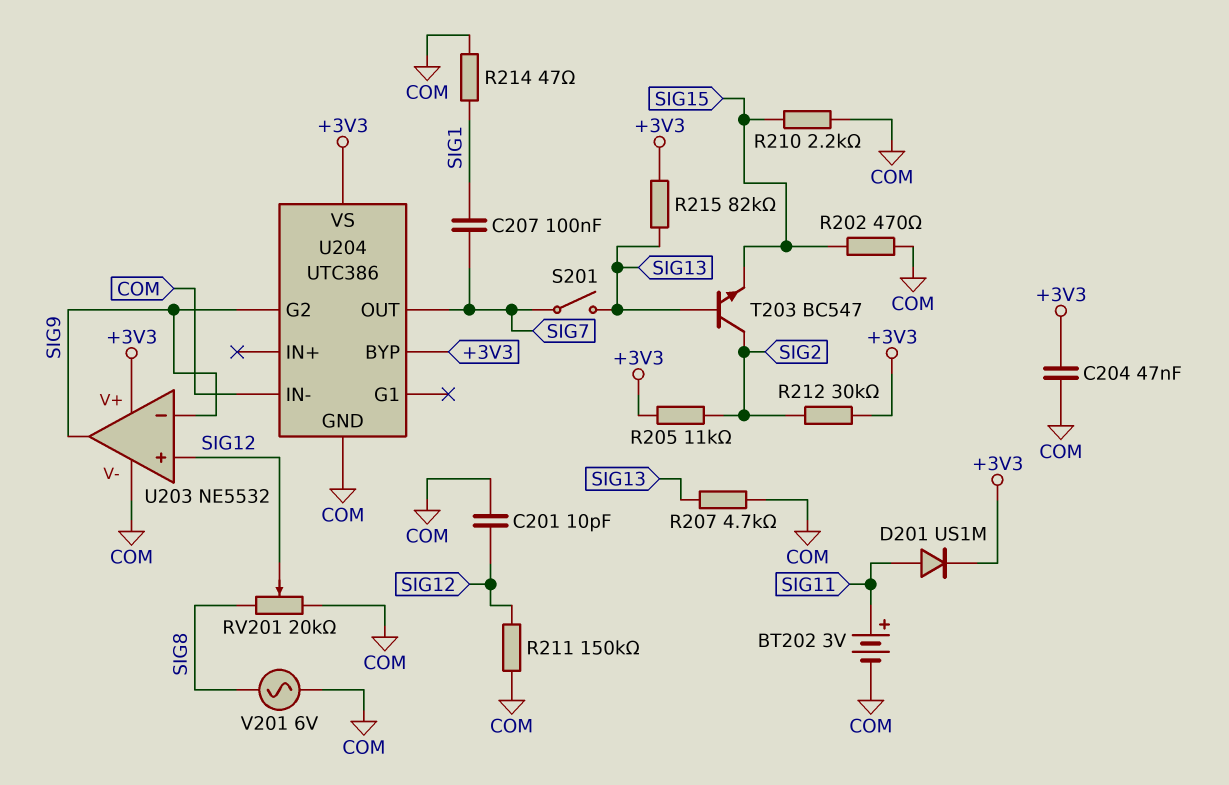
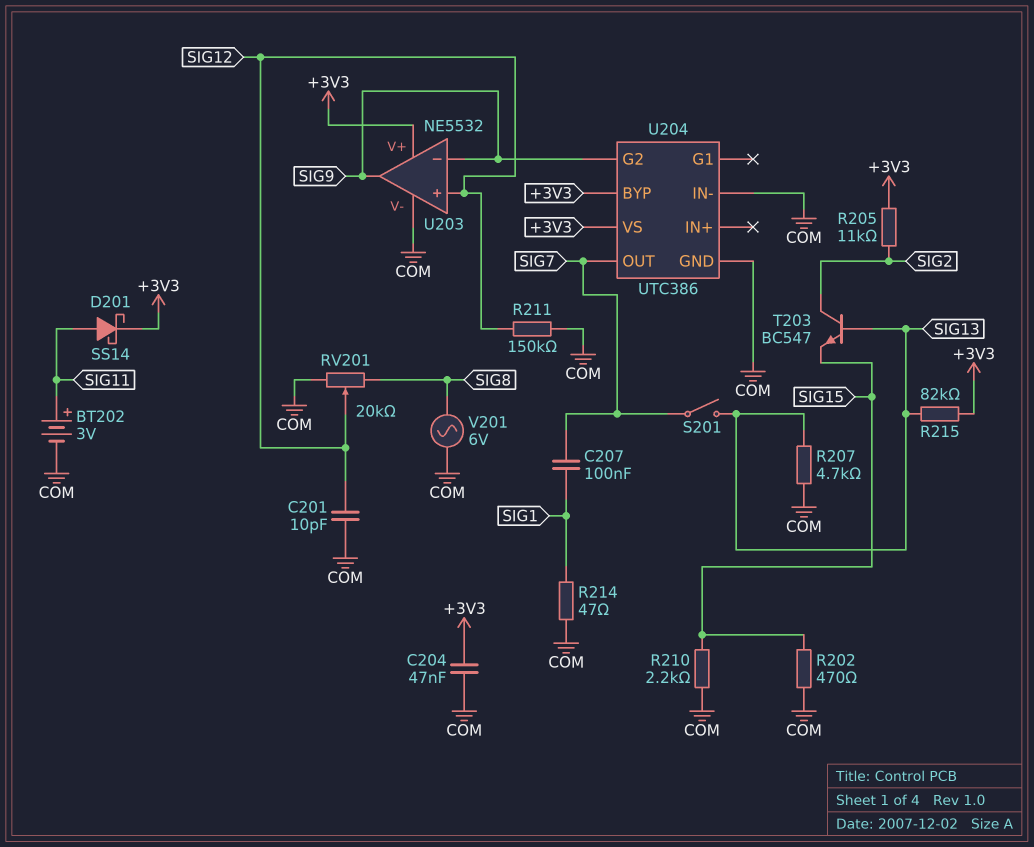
D201: diode US1M (A SIG11, K +3V3) -> schottky SS14 (A SIG11, K +3V3)
R212: 30k (+3V3, SIG2) -> none

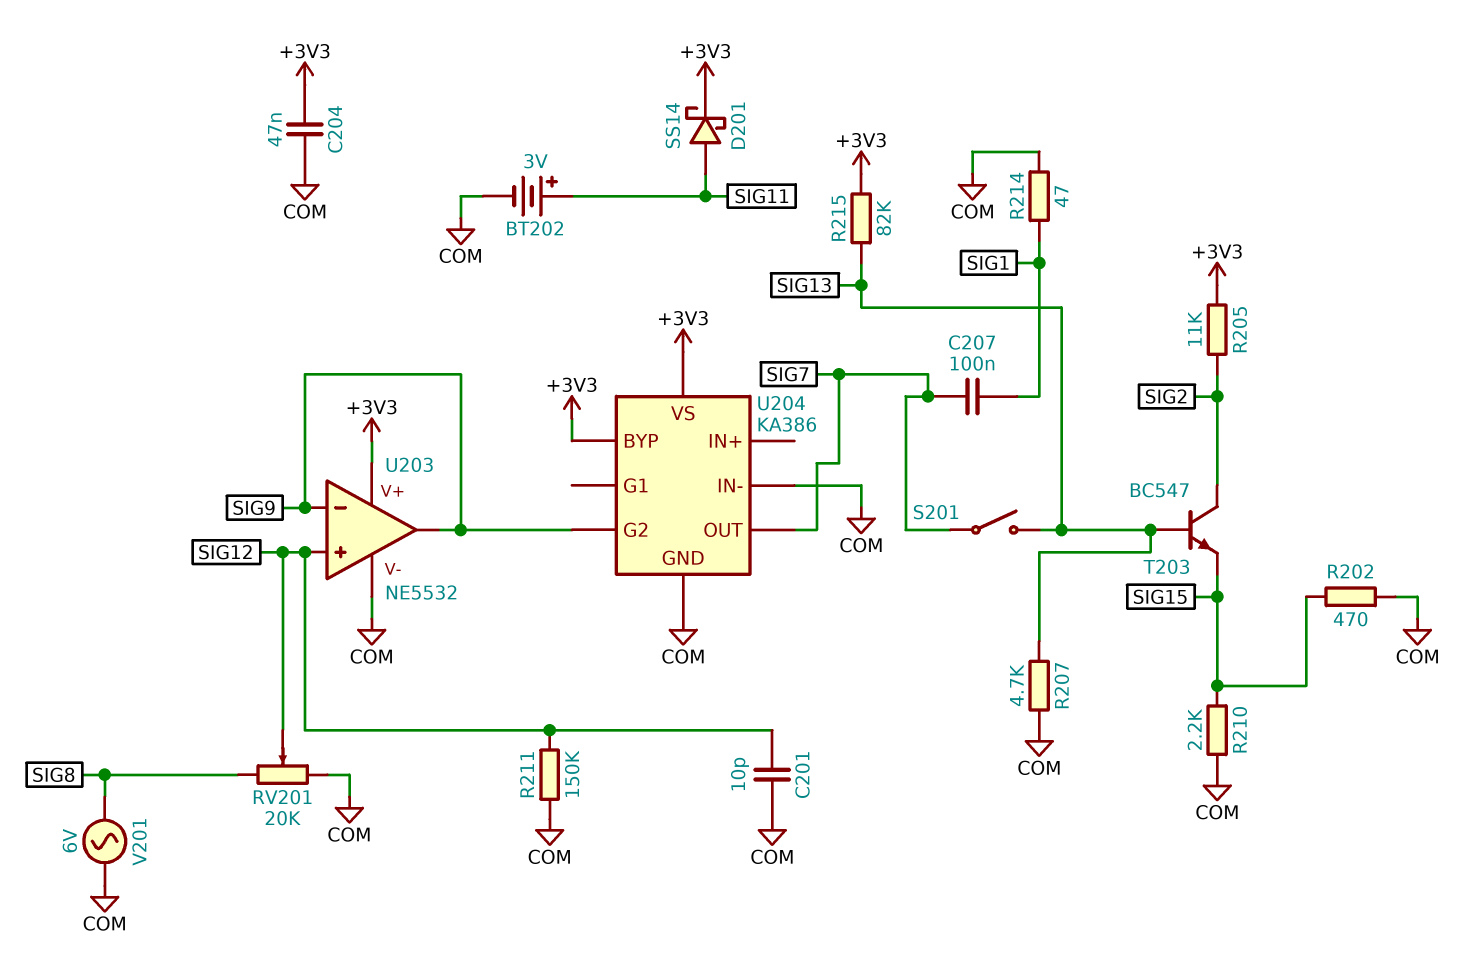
U204: UTC386 -> KA386

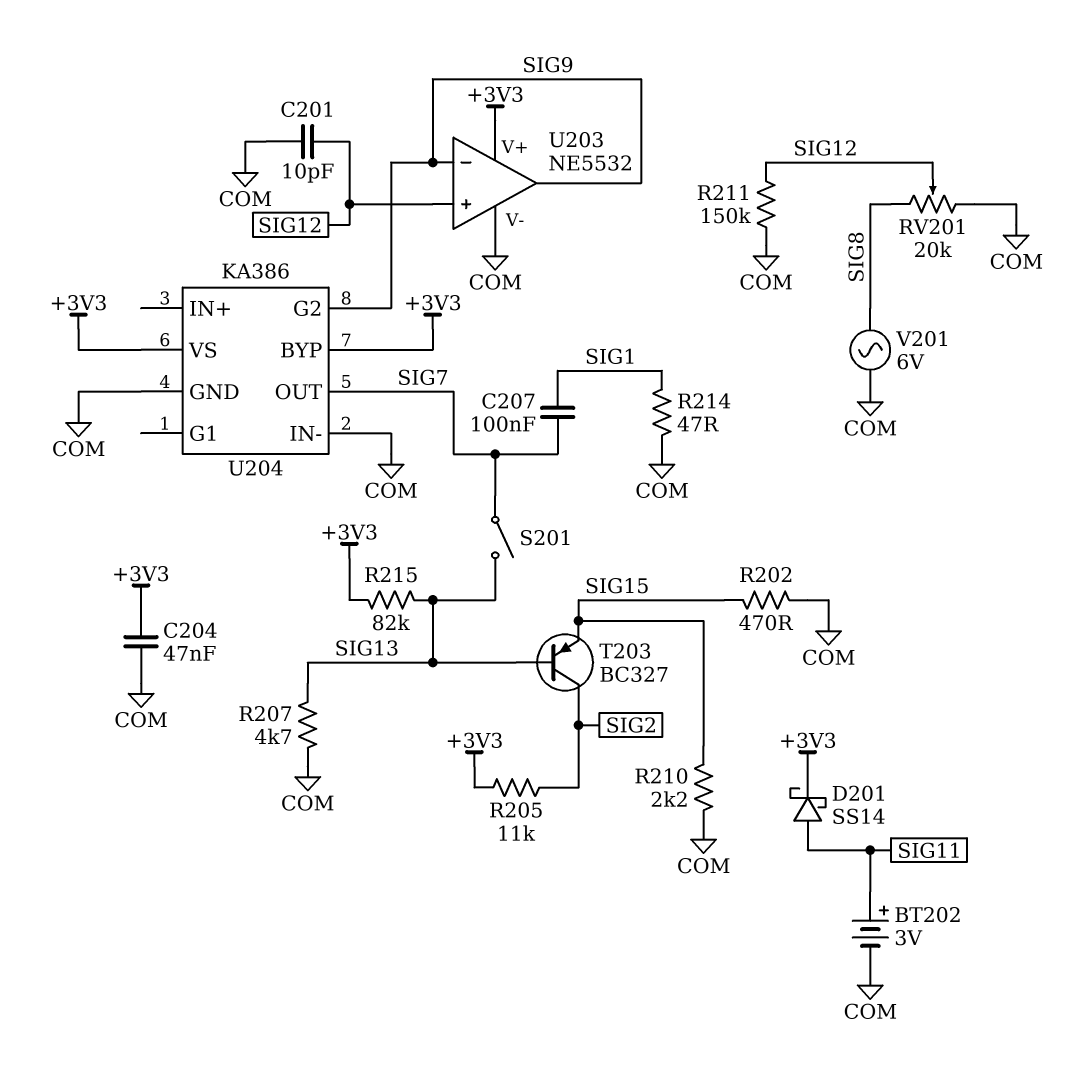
T203: NPN BC547 (B SIG13, C SIG2, E SIG15) -> PNP BC327 (B SIG13, C SIG2, E SIG15)

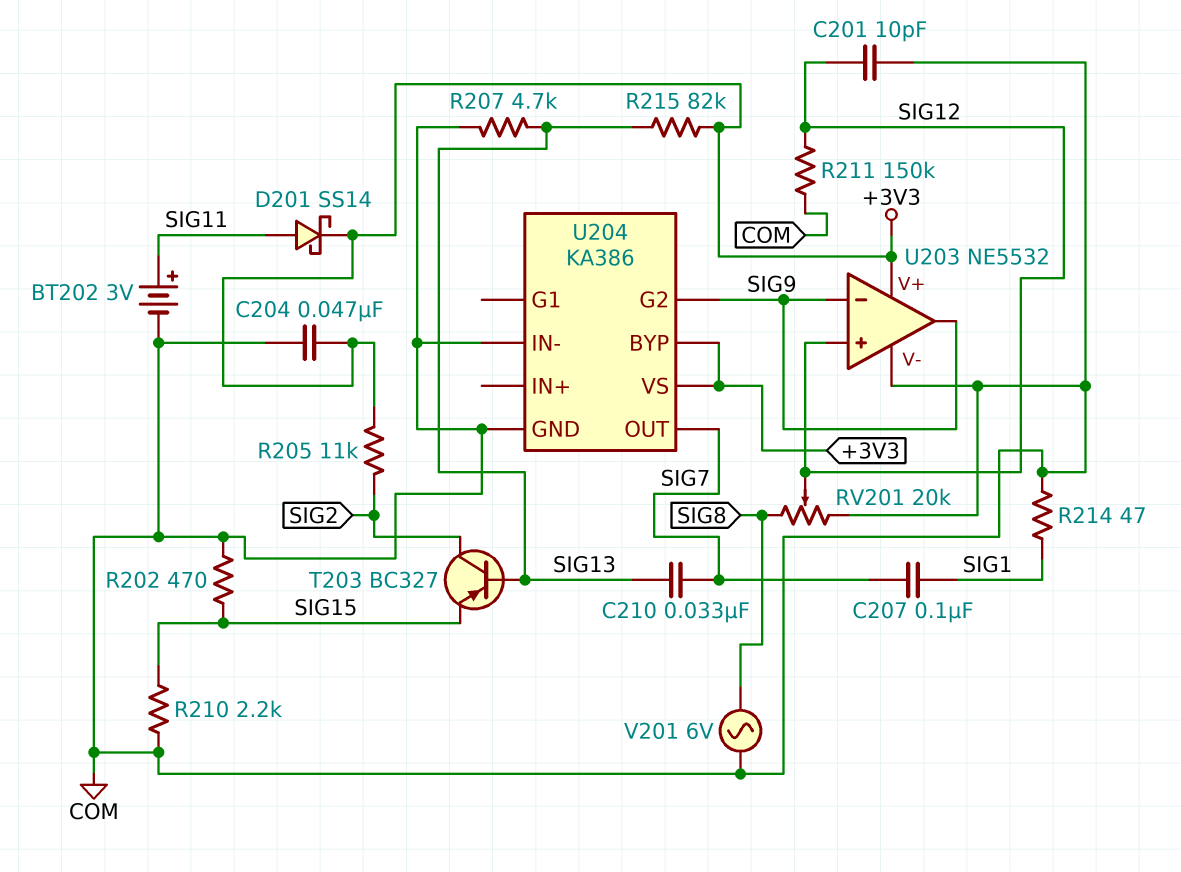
C210: none -> 33nF (SIG7, SIG13)
S201: switch (SIG7, SIG13) -> none

